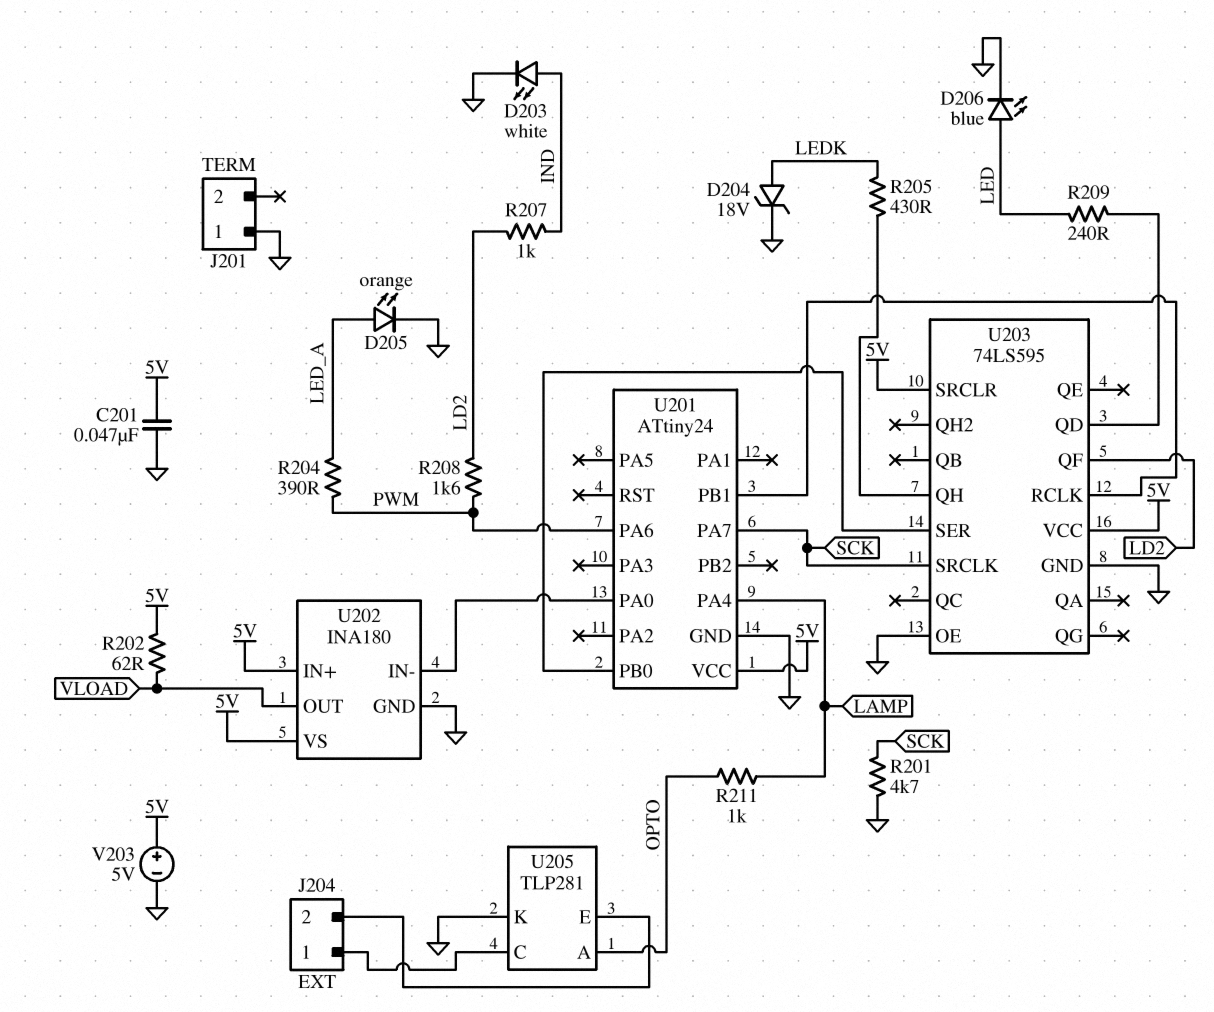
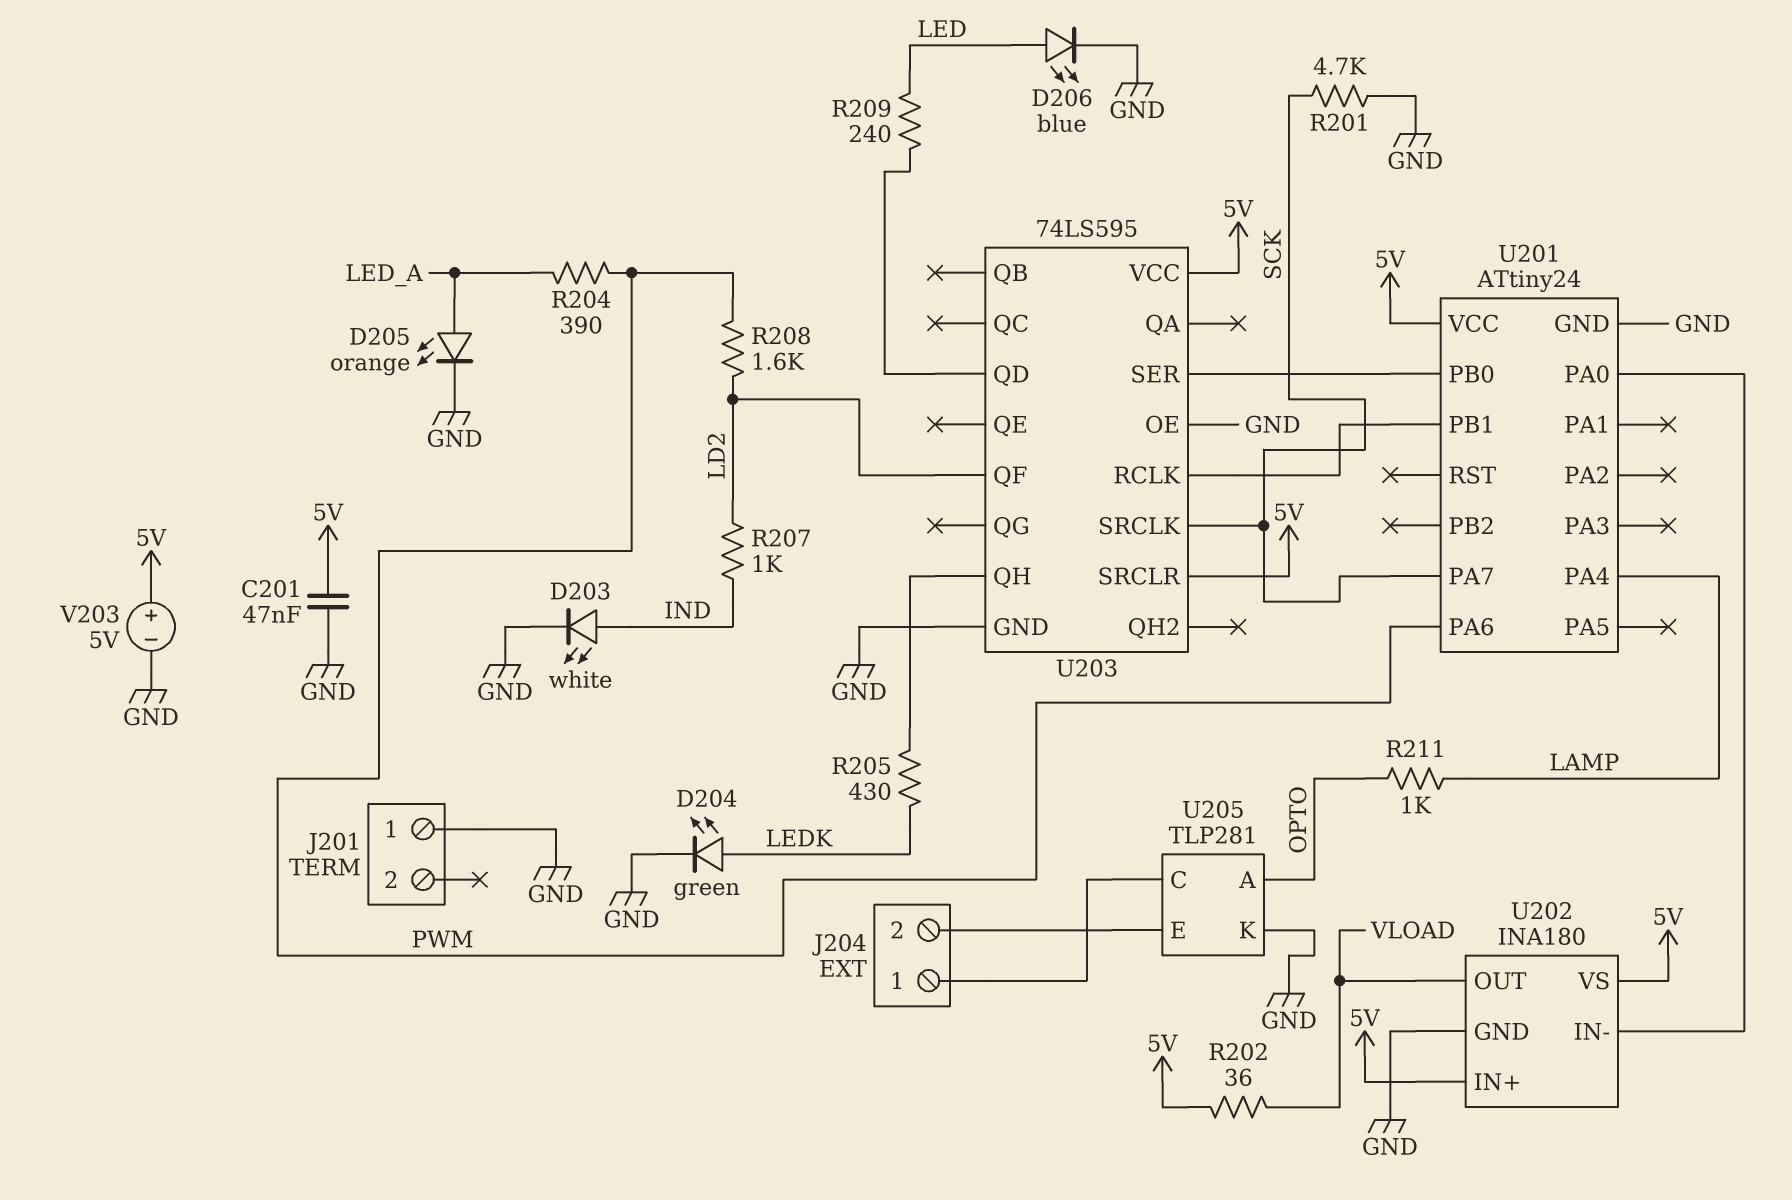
D204: zener 18V (A LEDK, K GND) -> LED green (A LEDK, K GND)
R202: 62 (5V, VLOAD) -> 36 (5V, VLOAD)

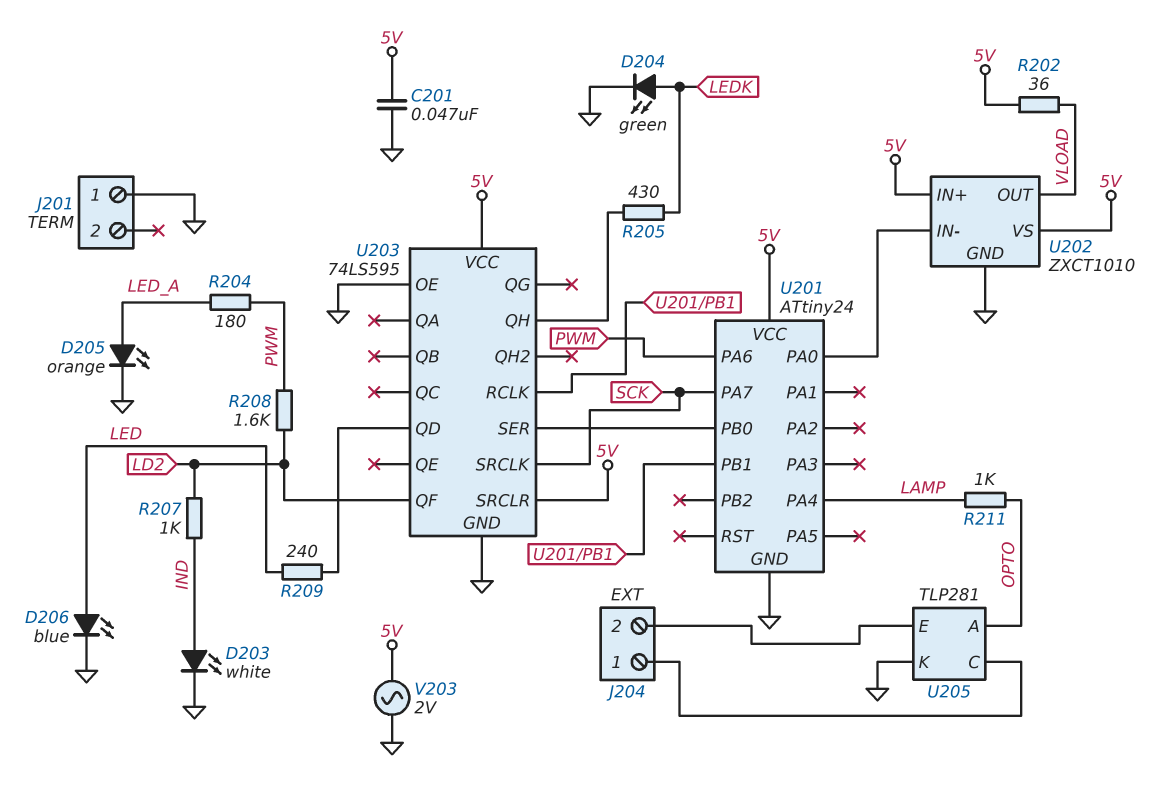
R201: 4.7k (GND, SCK) -> none
R204: 390 (LED_A, PWM) -> 180 (LED_A, PWM)
U202: INA180 -> ZXCT1010
V203: 5V (plus 5V, minus GND) -> AC 2V (5V, GND)

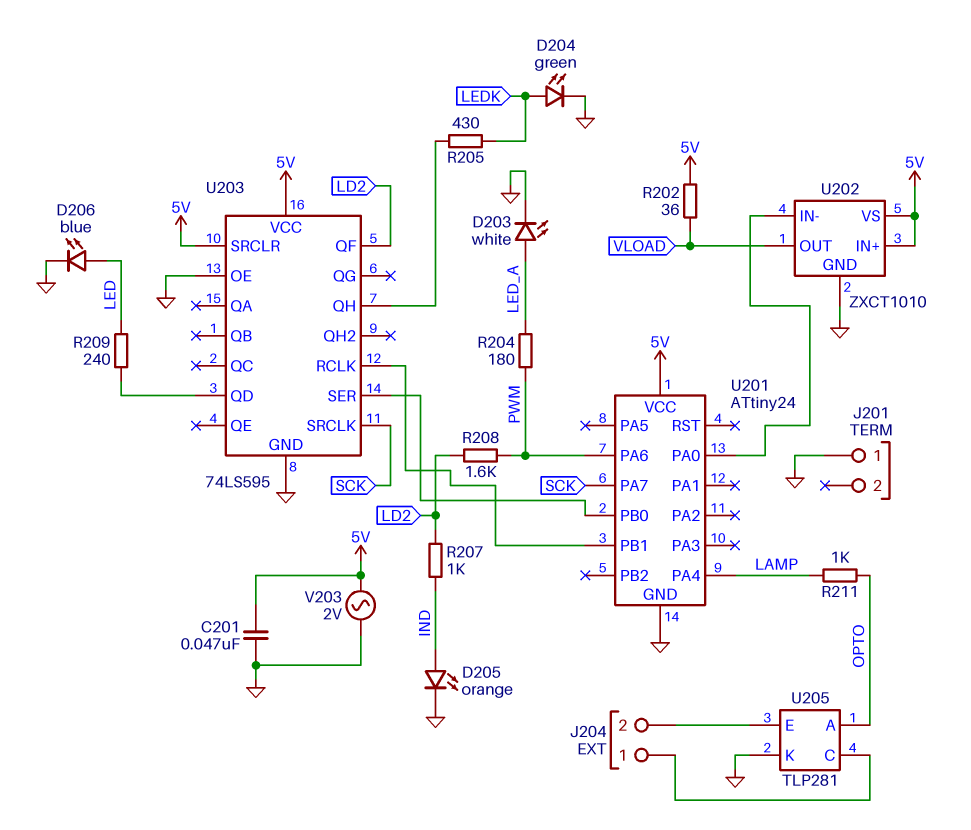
D203: LED white (A IND, K GND) -> LED white (A LED_A, K GND)
D205: LED orange (A LED_A, K GND) -> LED orange (A IND, K GND)

